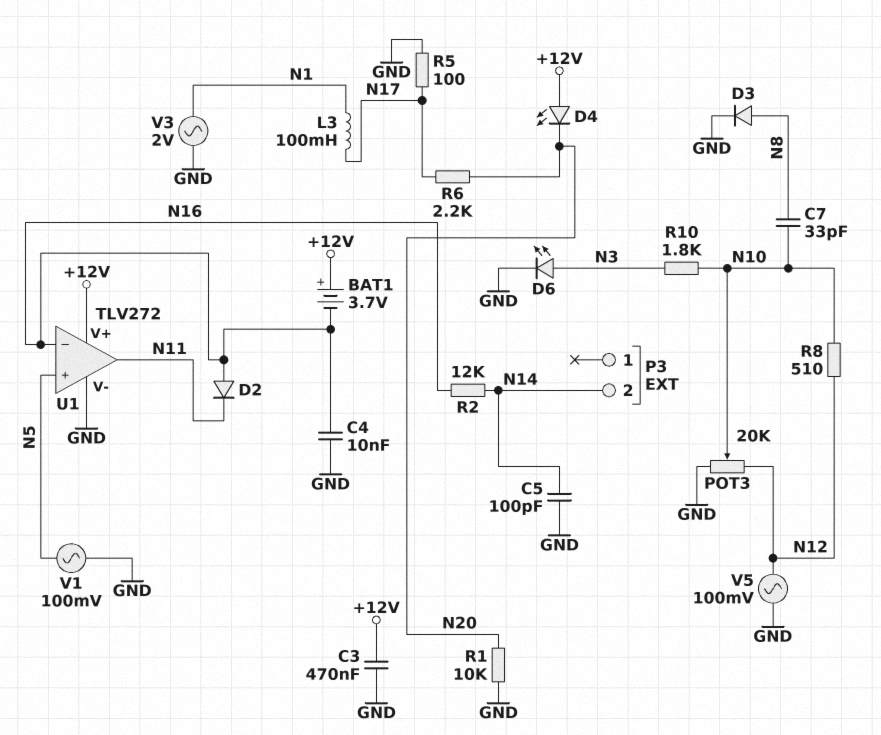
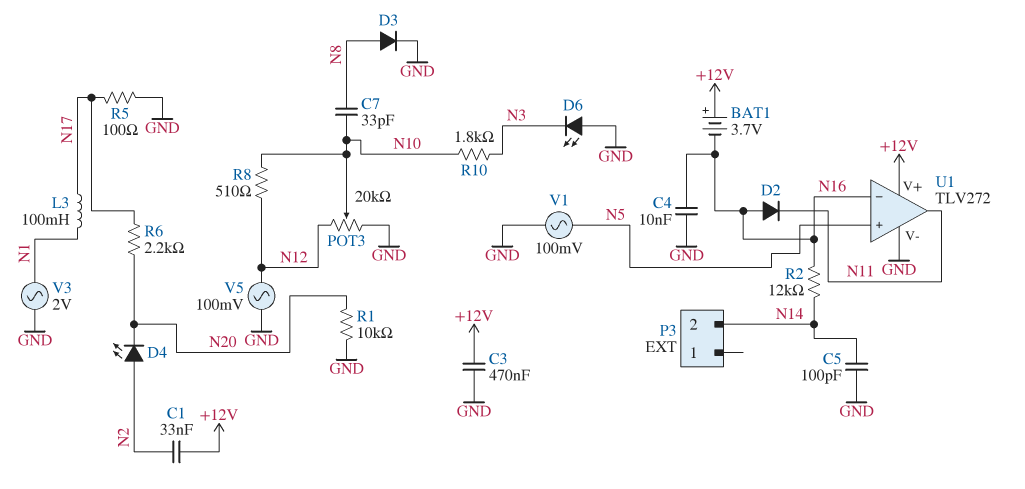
C1: none -> 33nF (+12V, N2)
D4: LED (A +12V, K N20) -> LED (A N2, K N20)
D6: LED (A N3, K GND) -> LED (A GND, K N3)

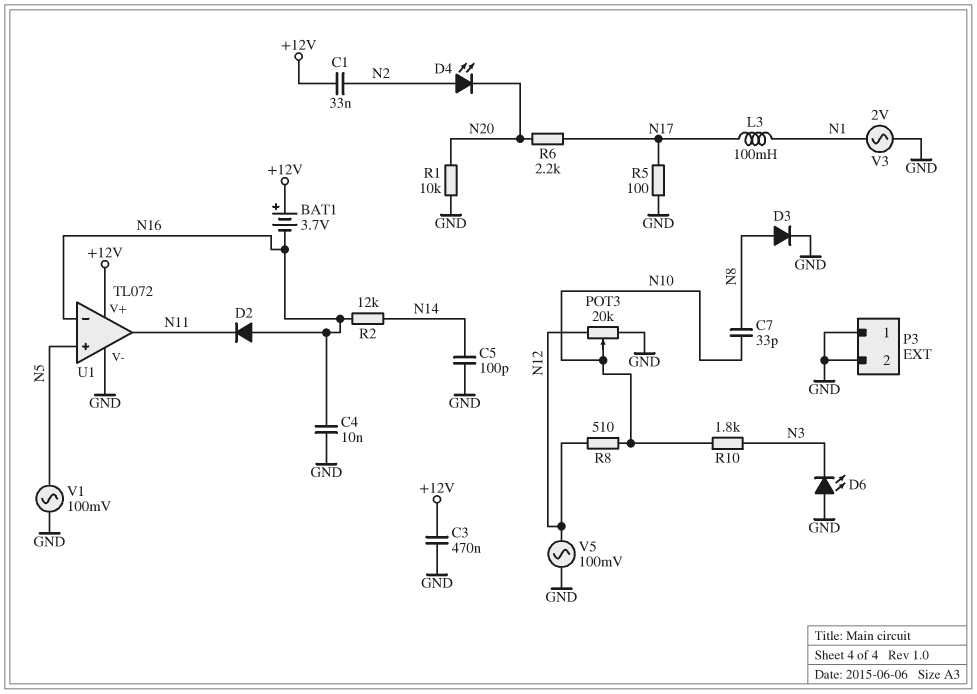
P3 pin 1: none -> GND
P3 pin 2: N14 -> GND
U1: TLV272 -> TL072

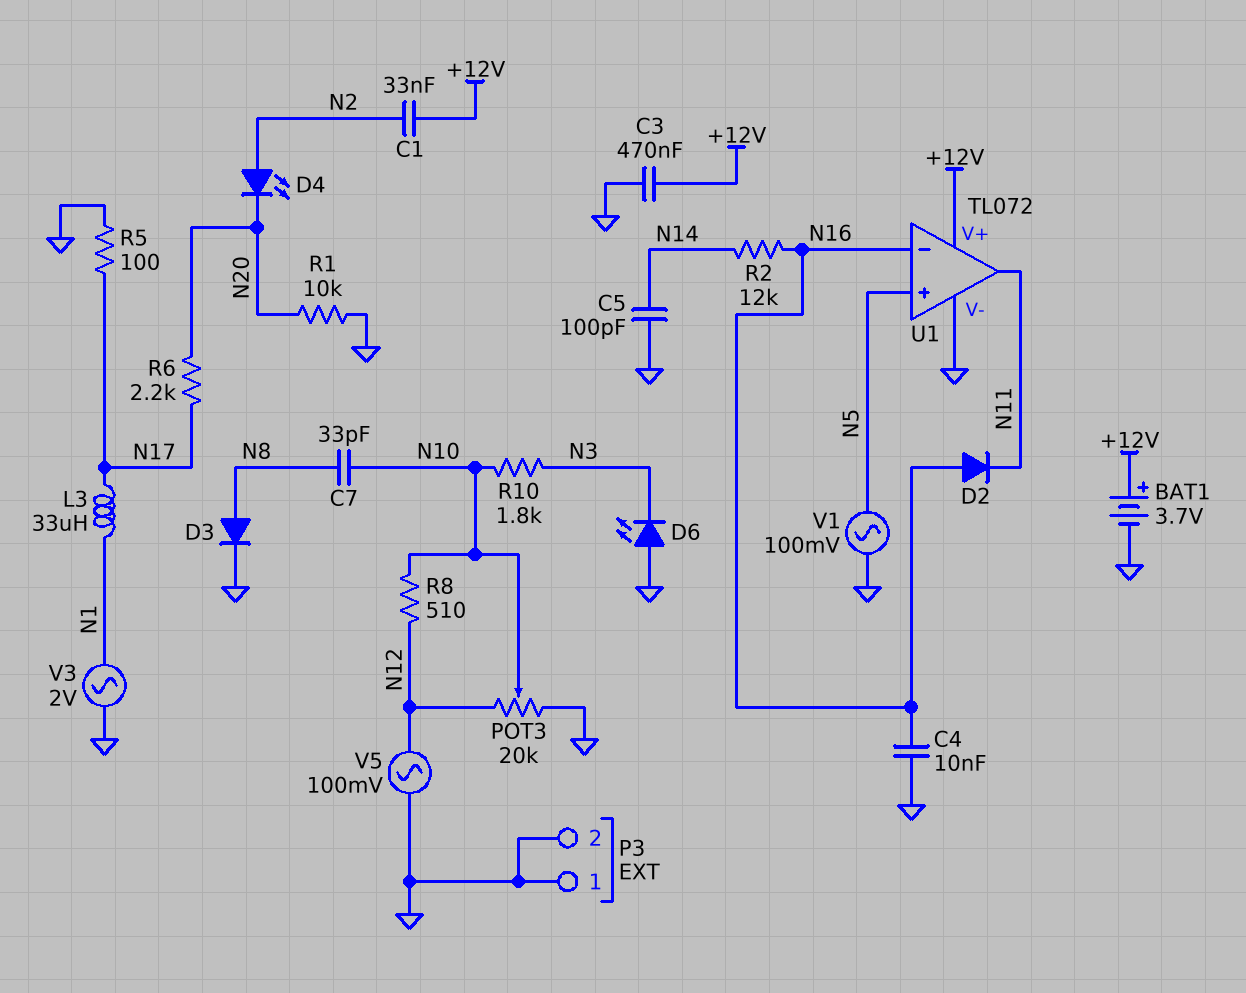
BAT1: 3.7V (plus +12V, minus N16) -> 3.7V (plus +12V, minus GND)
L3: 100mH (N1, N17) -> 33uH (N1, N17)

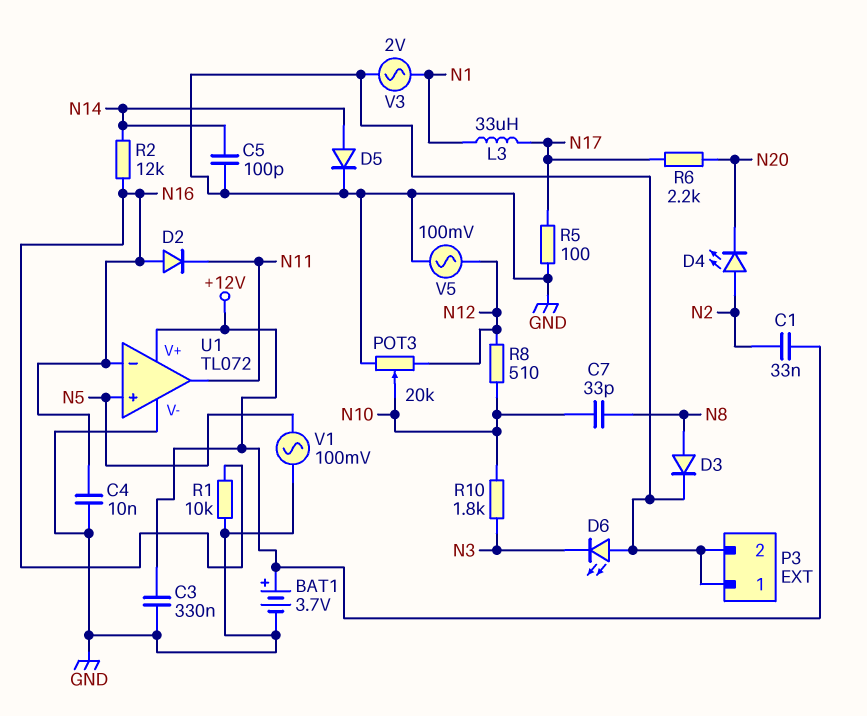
C3: 470nF (+12V, GND) -> 330nF (+12V, GND)
D5: none -> diode (A N14, K GND)
R1: 10k (GND, N20) -> 10k (GND, N16)

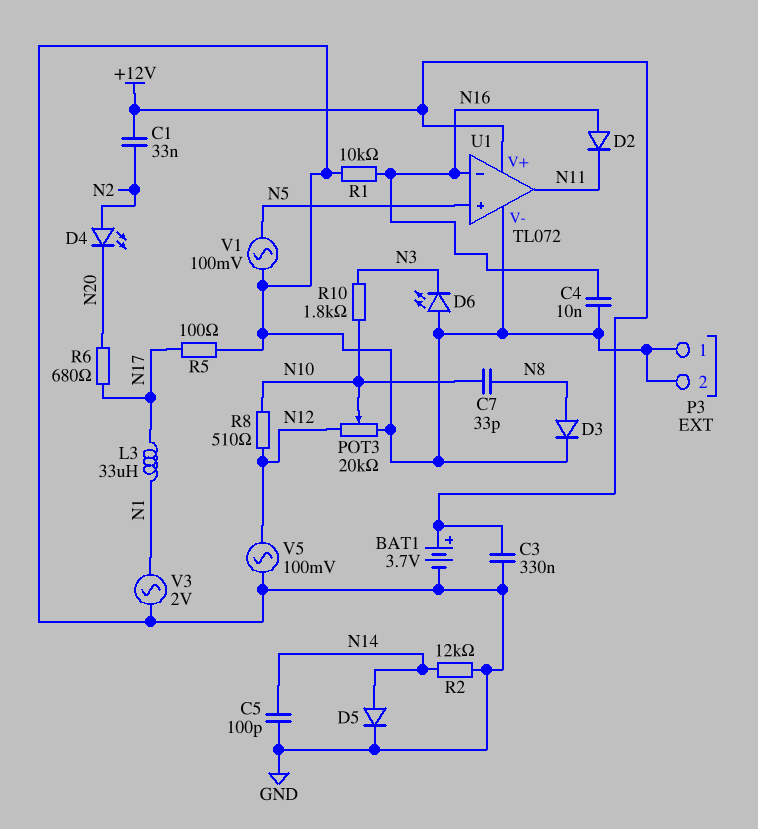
R2: 12k (N14, N16) -> 12k (GND, N14)
R6: 2.2k (N17, N20) -> 680 (N17, N20)

